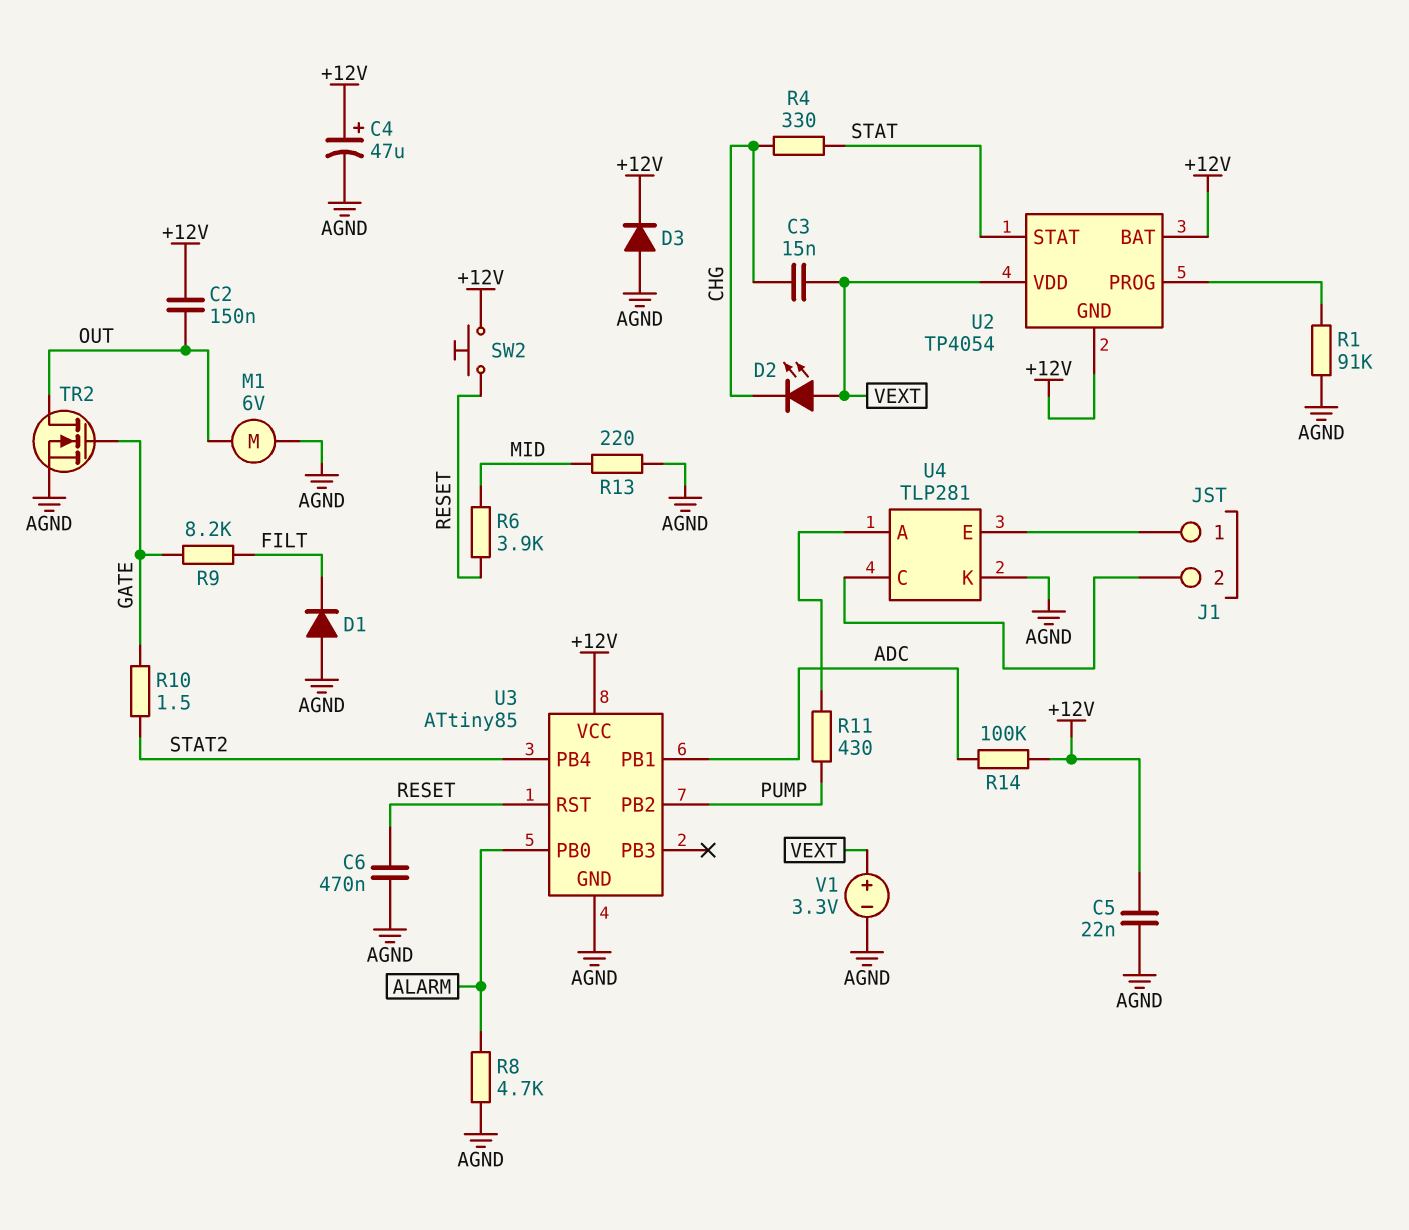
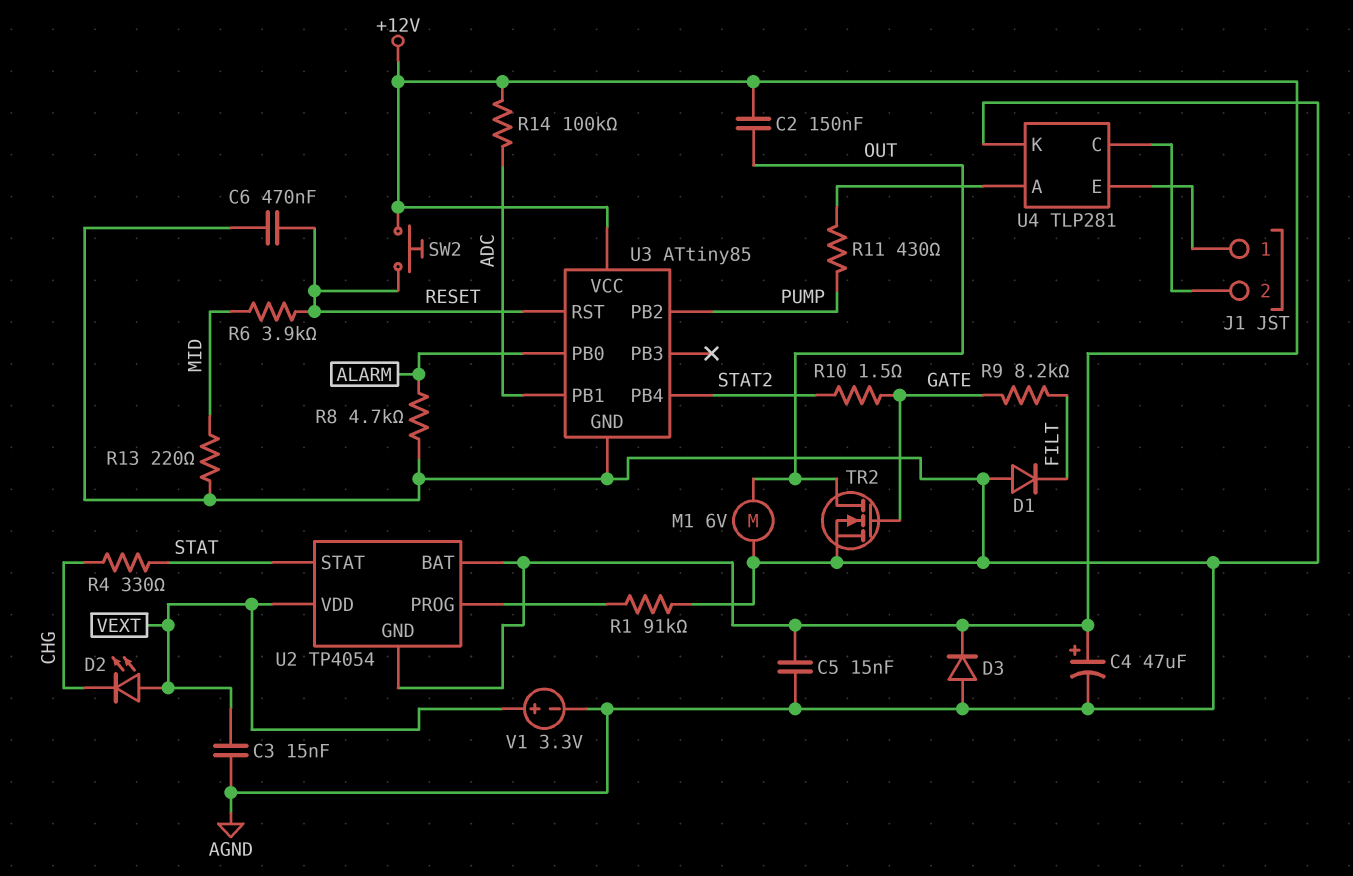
C3: 15nF (CHG, VEXT) -> 15nF (AGND, VEXT)
C5: 22nF (+12V, AGND) -> 15nF (+12V, AGND)

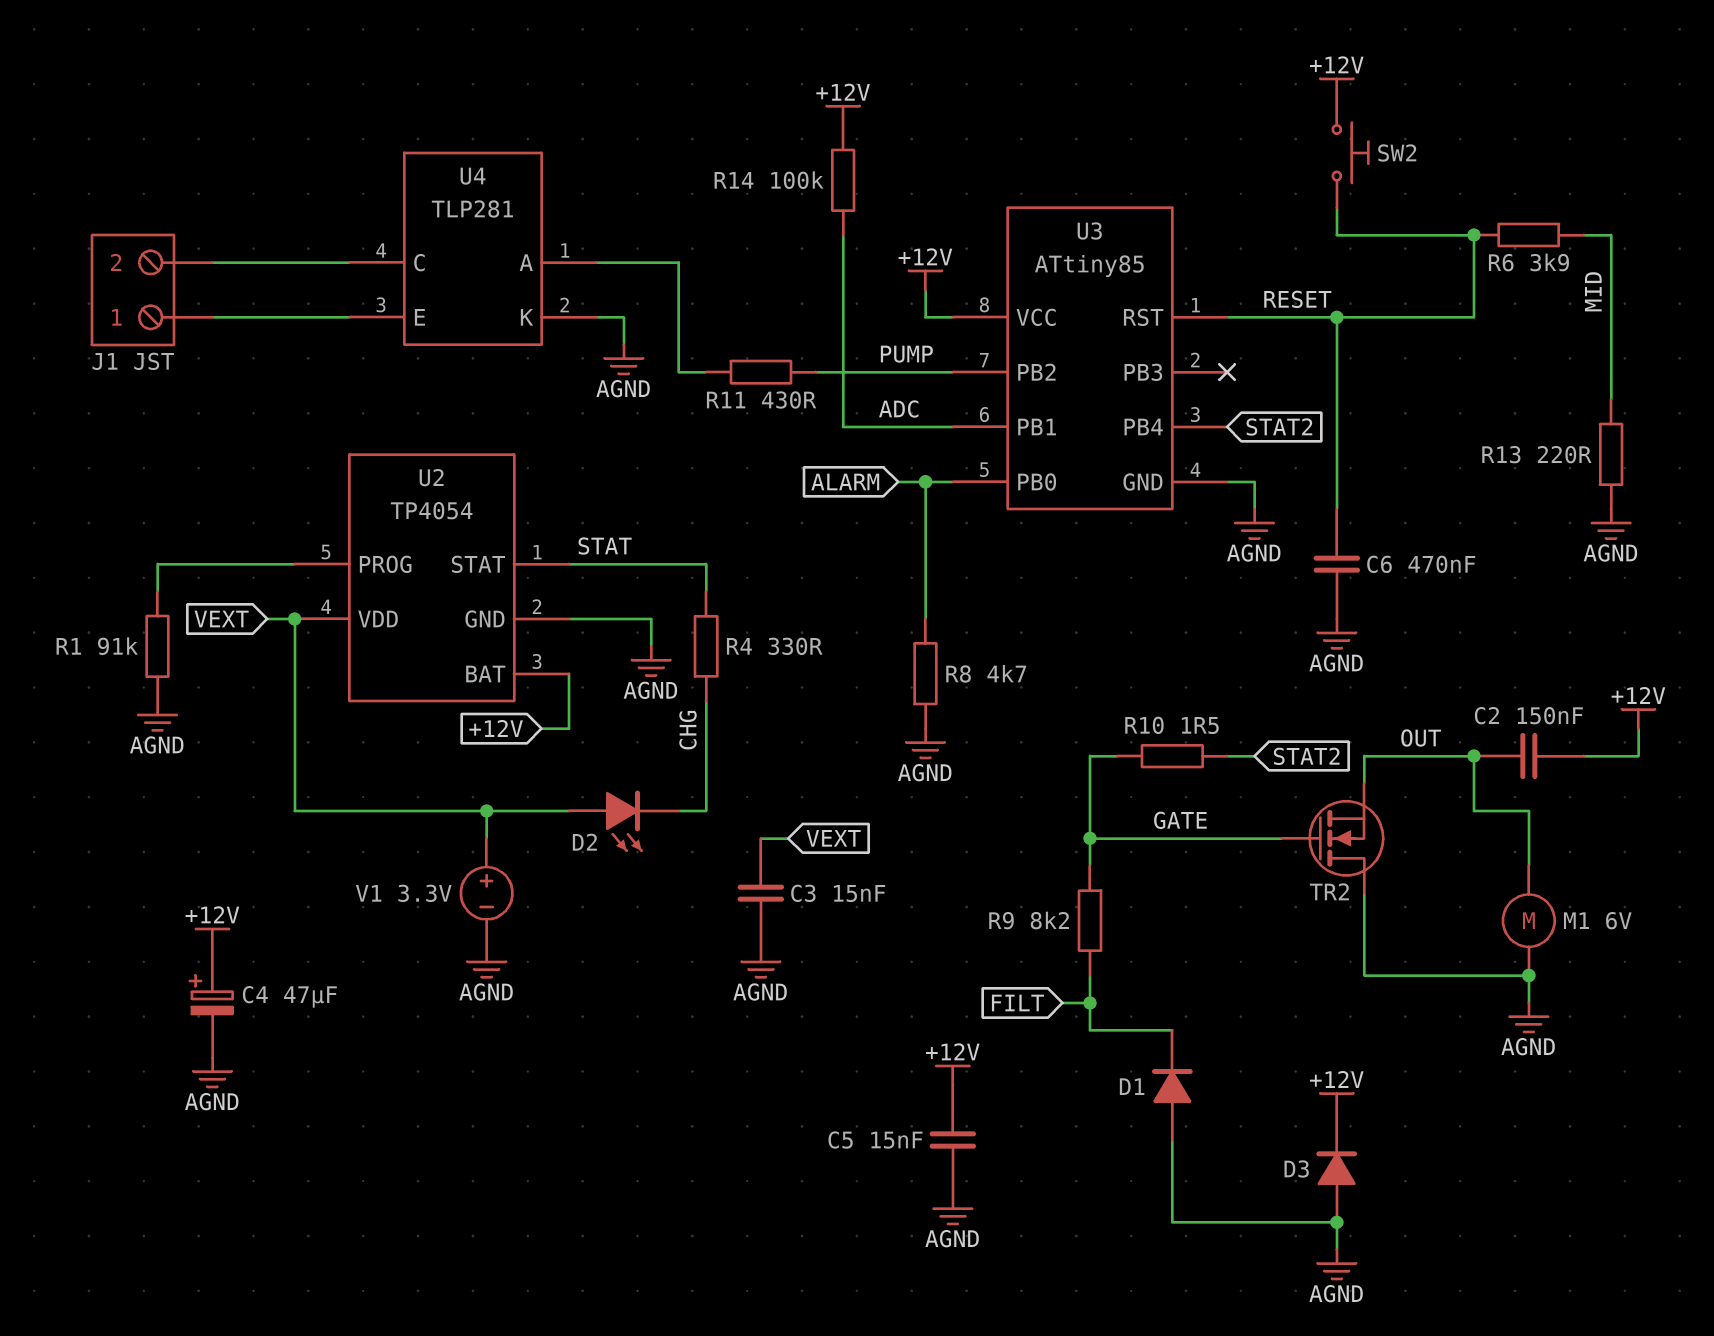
TR2: NMOS (G GATE, D OUT, S AGND) -> NMOS (G GATE, D AGND, S OUT)
U2 pin GND: +12V -> AGND

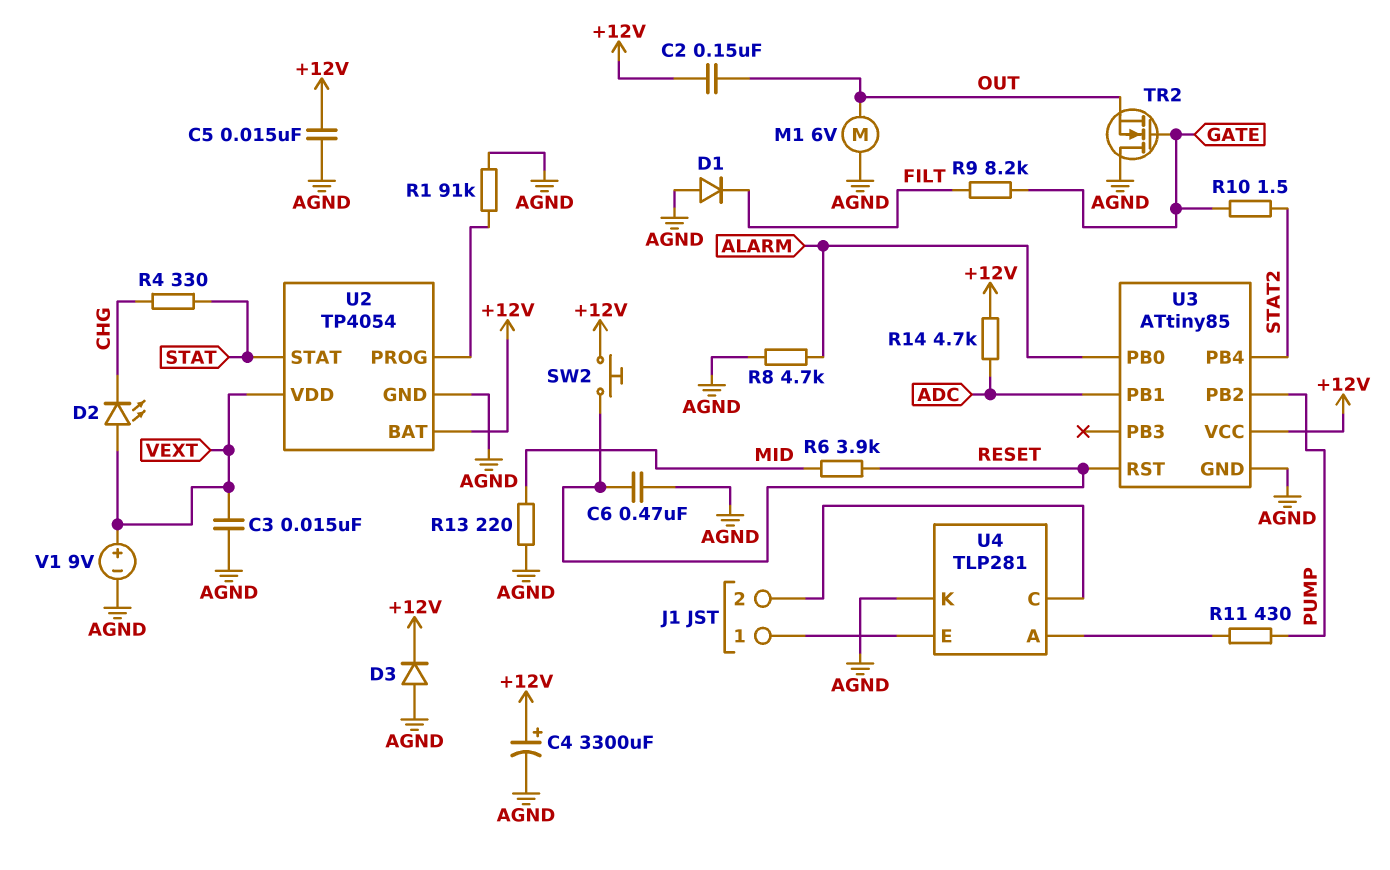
C4: 47uF (plus +12V, minus AGND) -> 3300uF (plus +12V, minus AGND)
R14: 100k (+12V, ADC) -> 4.7k (+12V, ADC)
V1: 3.3V (plus VEXT, minus AGND) -> 9V (plus VEXT, minus AGND)

